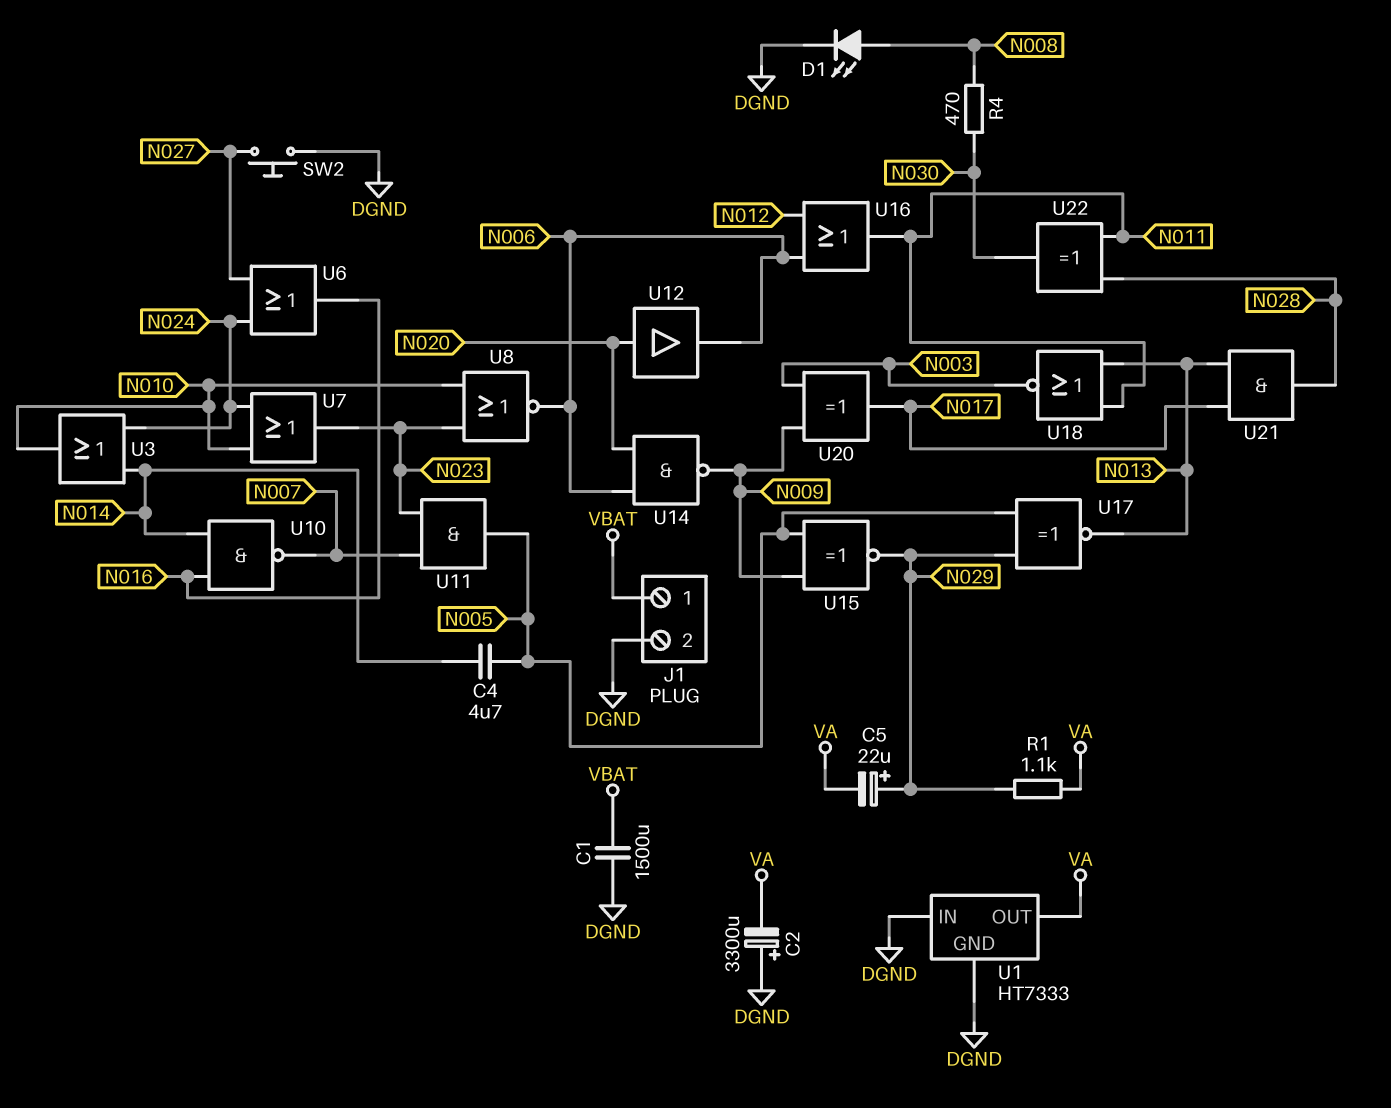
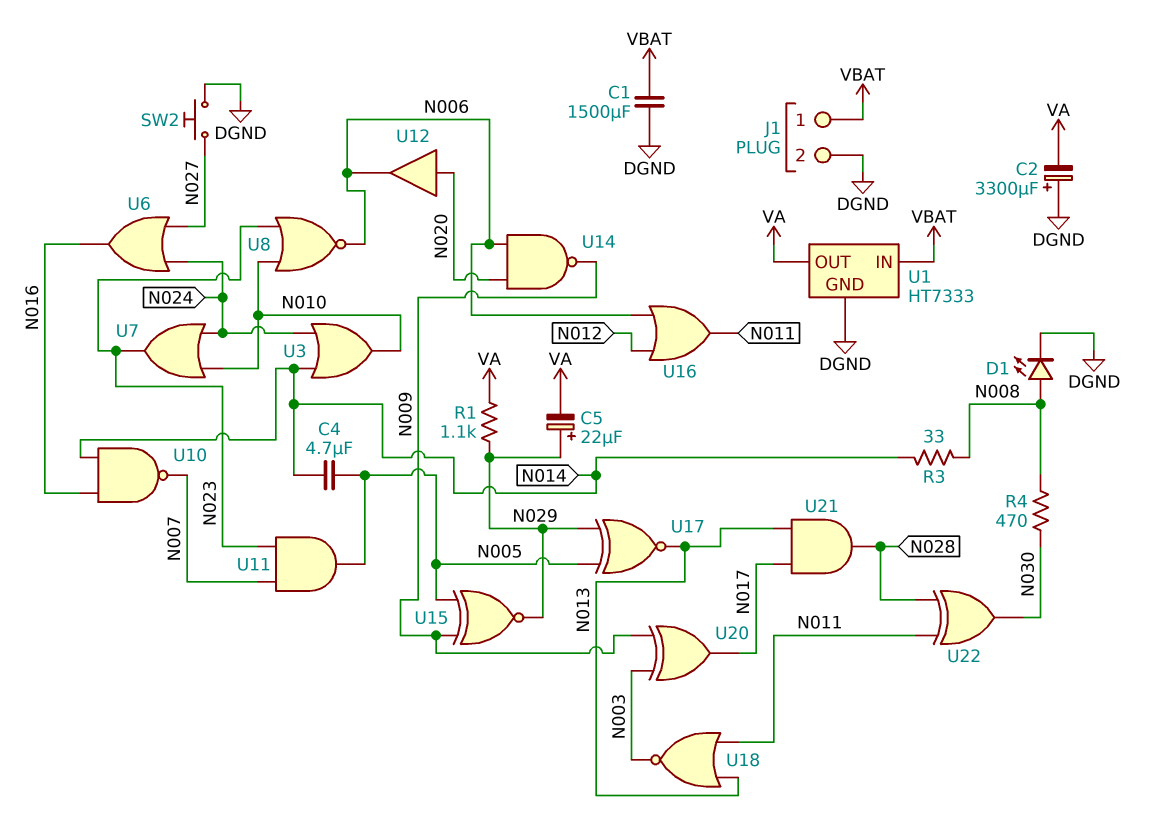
R3: none -> 33 (N008, N014)
U1 pin IN: DGND -> VBAT

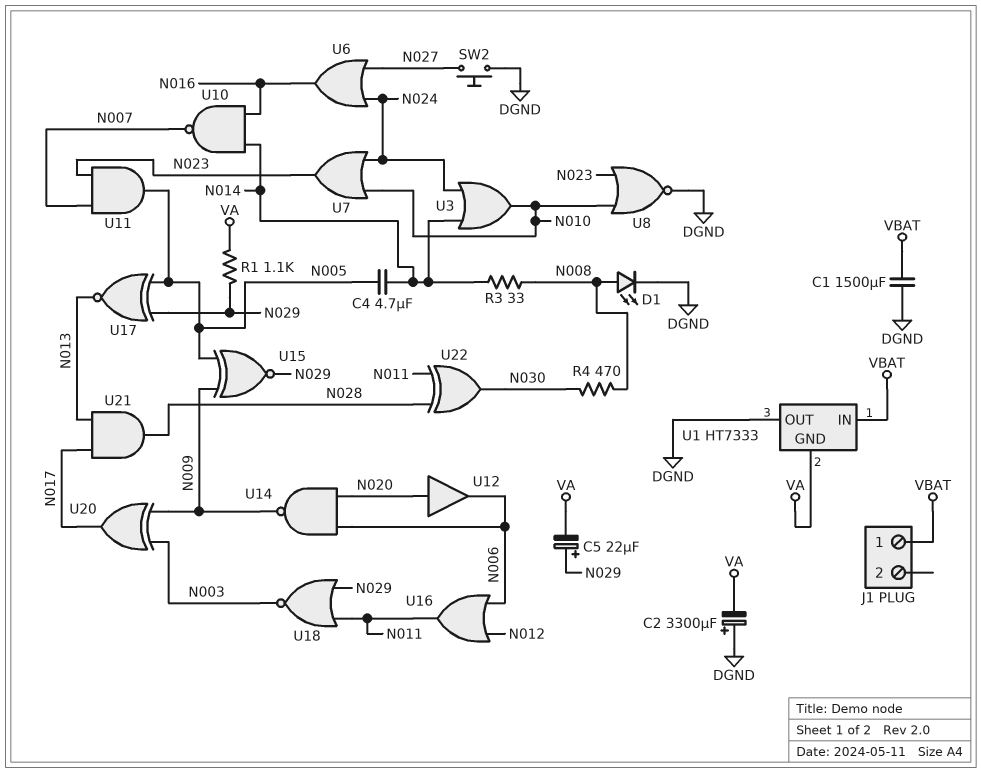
J1 pin 2: DGND -> none
U1 pin GND: DGND -> VA
U1 pin OUT: VA -> DGND
U8: NOR (in N010, in N023, out N006) -> NOR (in N010, in N023, out DGND)
U18: NOR (in N011, in N013, out N003) -> NOR (in N011, in N029, out N003)

